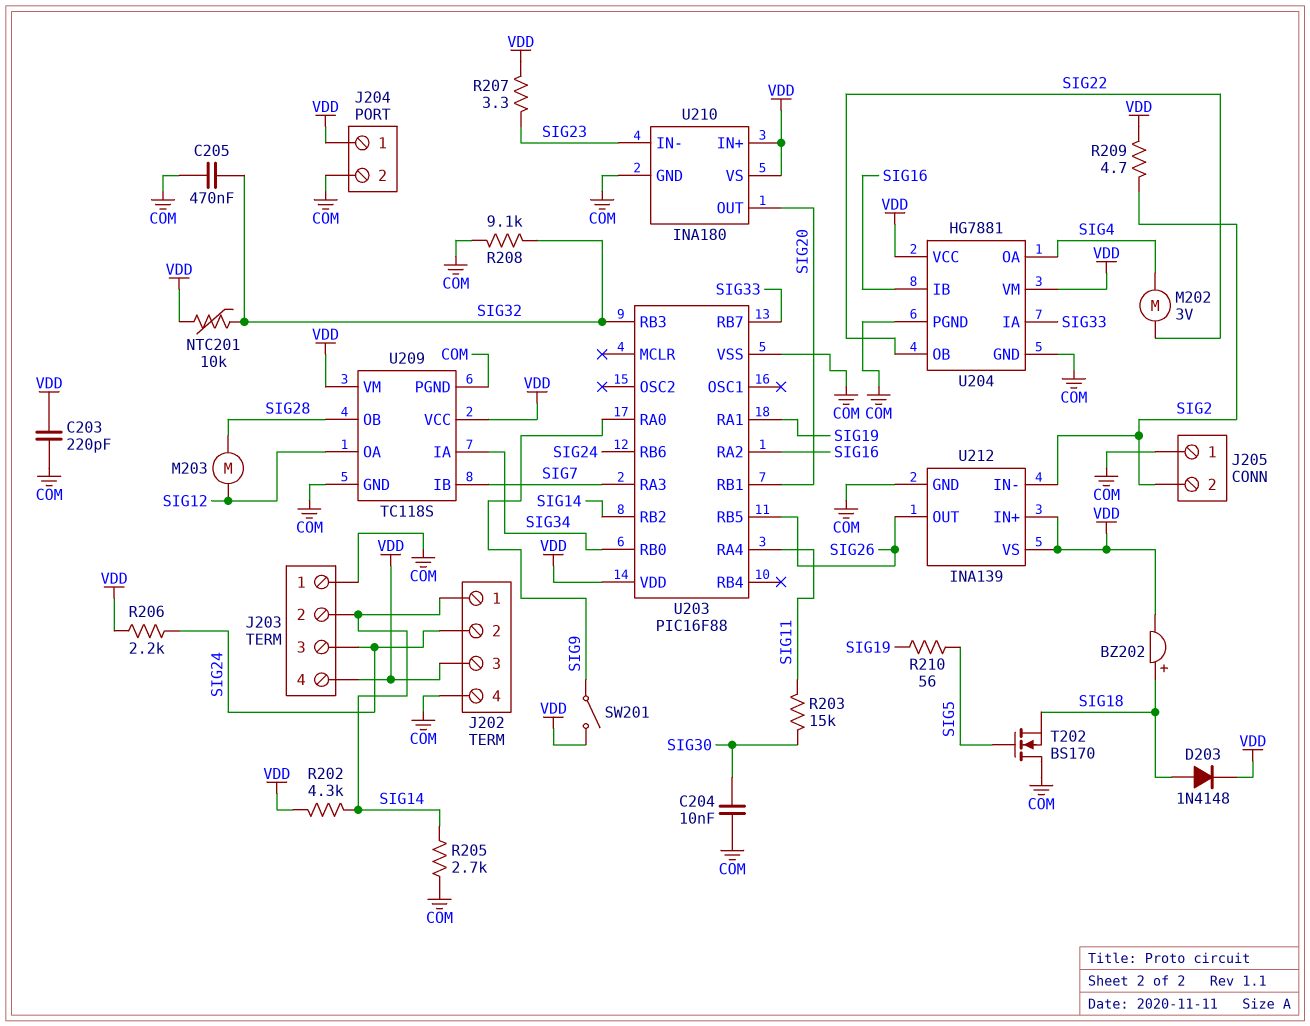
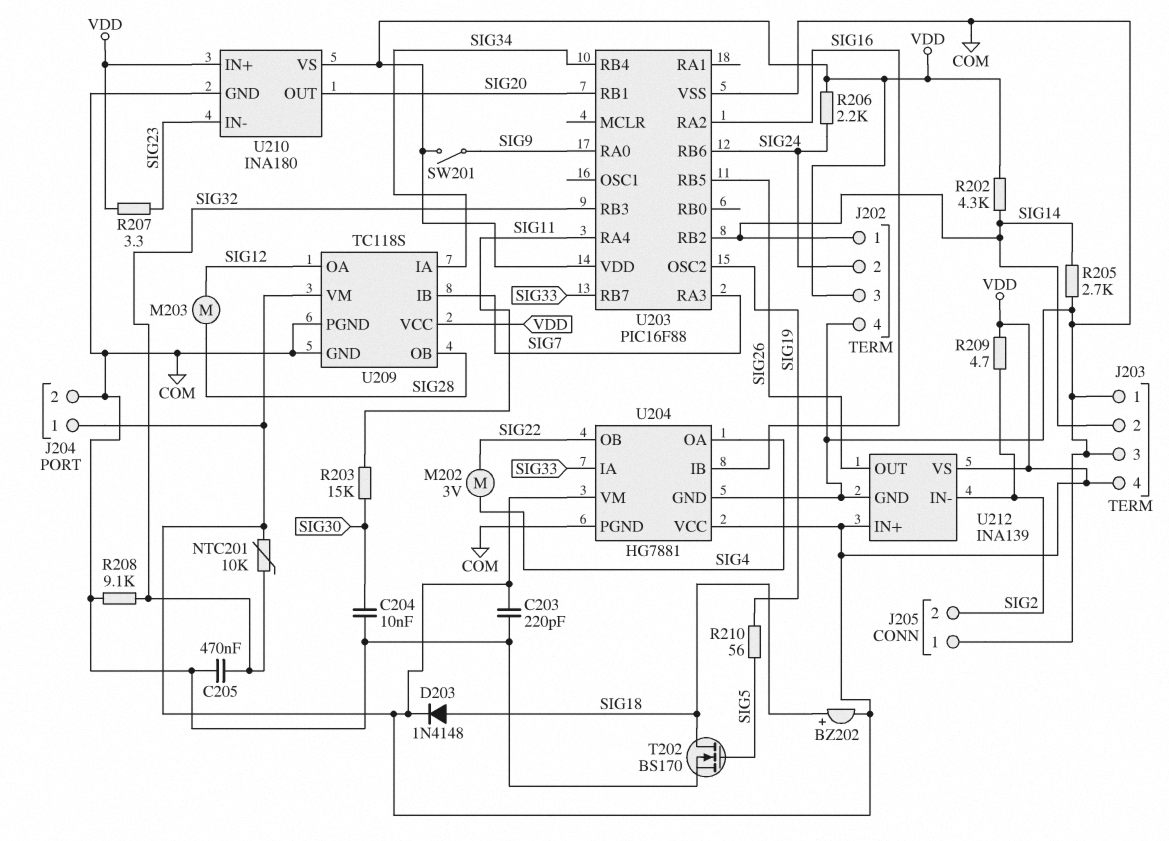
J203 pin 3: SIG24 -> COM
T202: NMOS BS170 (G SIG5, D COM, S SIG18) -> NMOS BS170 (G SIG5, D SIG18, S COM)
U203 pin OSC2: none -> SIG19
U203 pin RA1: SIG19 -> none
U203 pin RB0: SIG34 -> none
U203 pin RB4: none -> SIG34

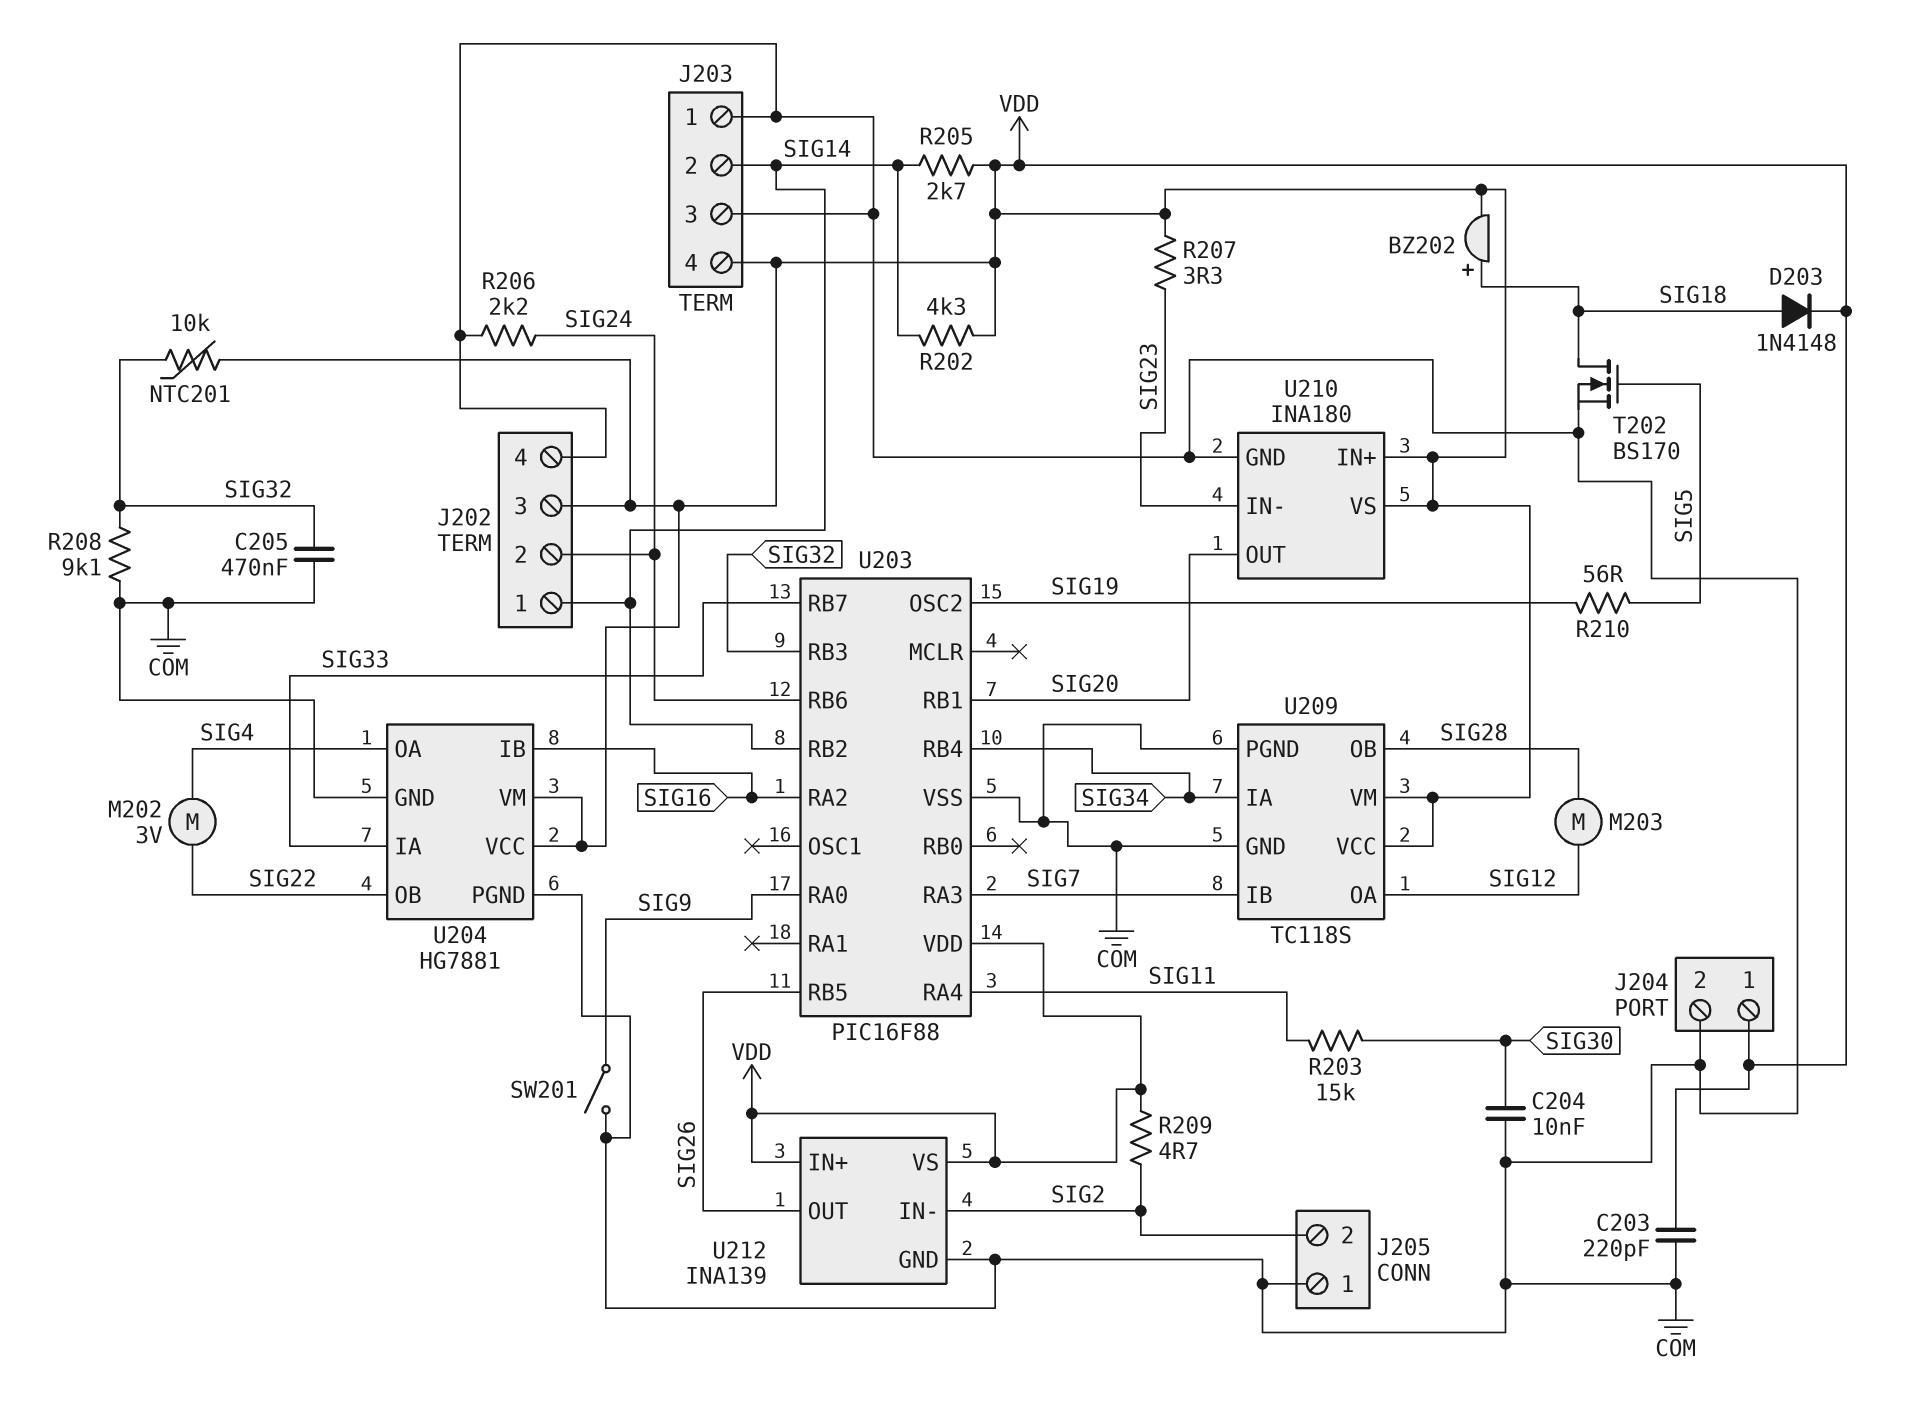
R205: 2.7k (COM, SIG14) -> 2.7k (SIG14, VDD)
R206: 2.2k (SIG24, VDD) -> 2.2k (COM, SIG24)
SW201: switch (SIG9, VDD) -> switch (COM, SIG9)

